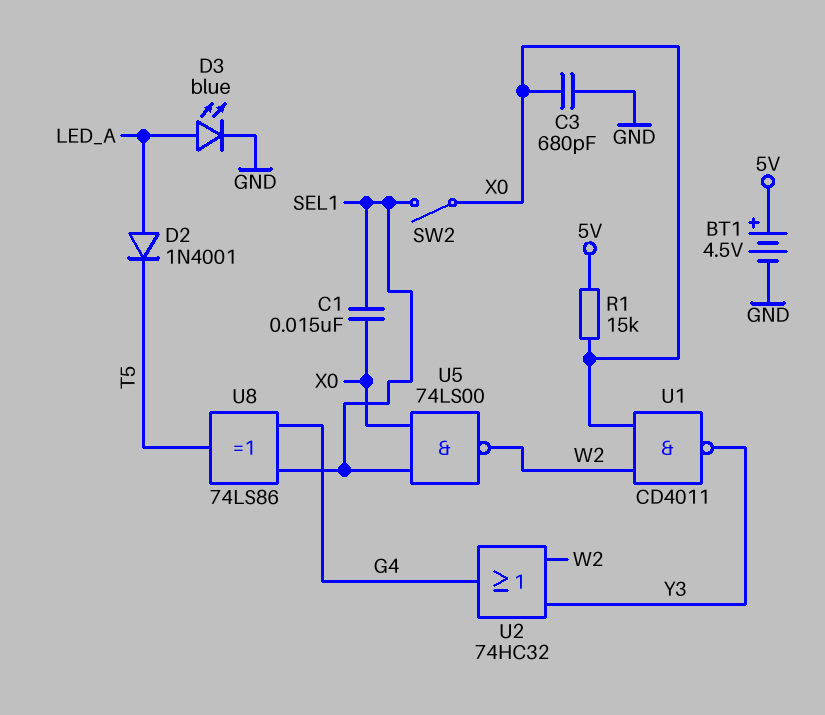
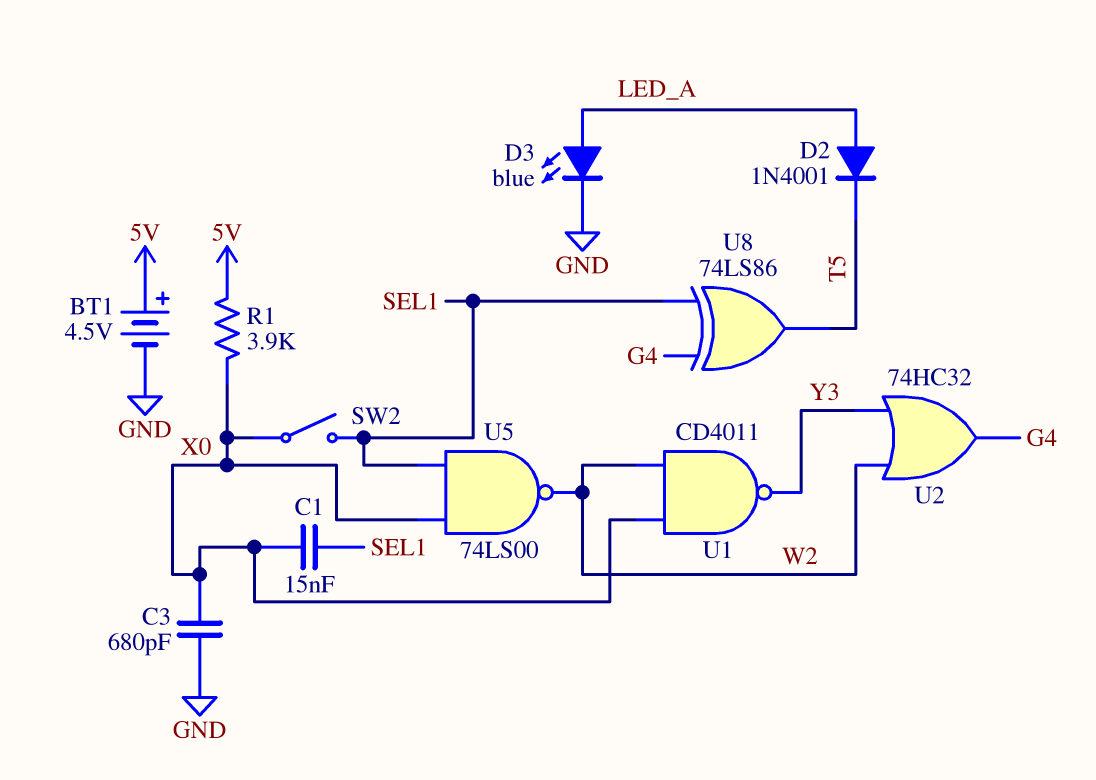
R1: 15k (5V, X0) -> 3.9k (5V, X0)

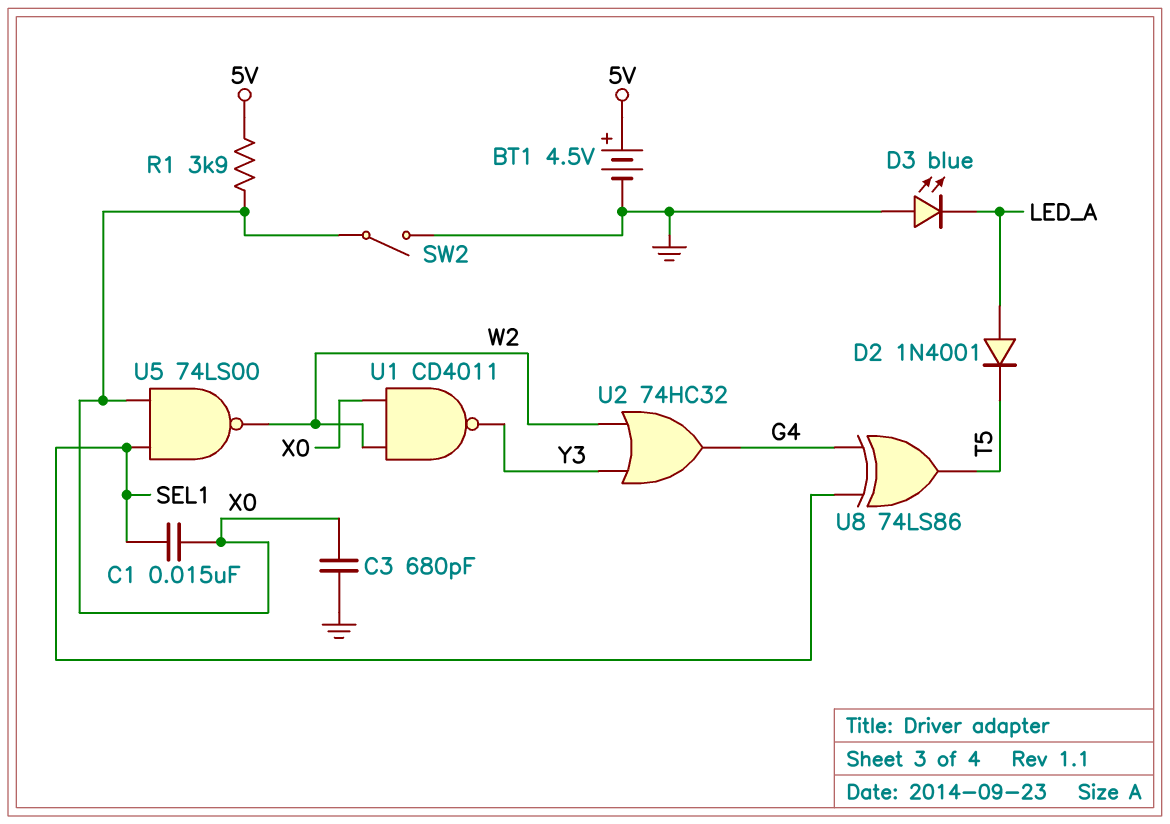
D3: LED blue (A LED_A, K GND) -> LED blue (A GND, K LED_A)
SW2: switch (SEL1, X0) -> switch (GND, X0)

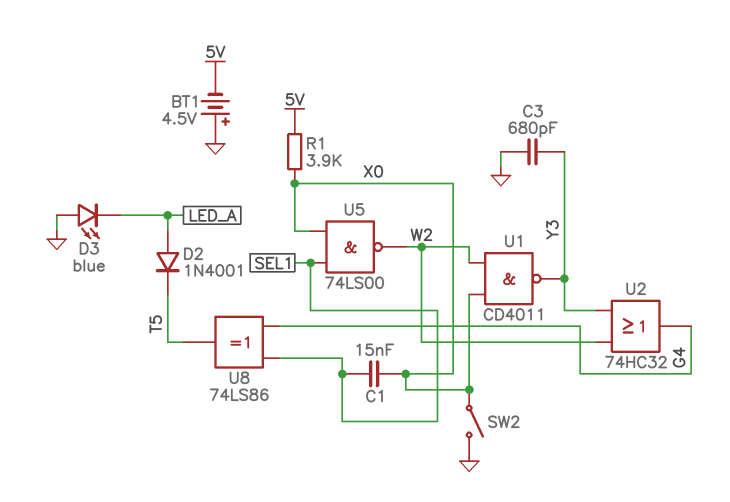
BT1: 4.5V (plus 5V, minus GND) -> 4.5V (plus GND, minus 5V)
C3: 680pF (GND, X0) -> 680pF (GND, Y3)

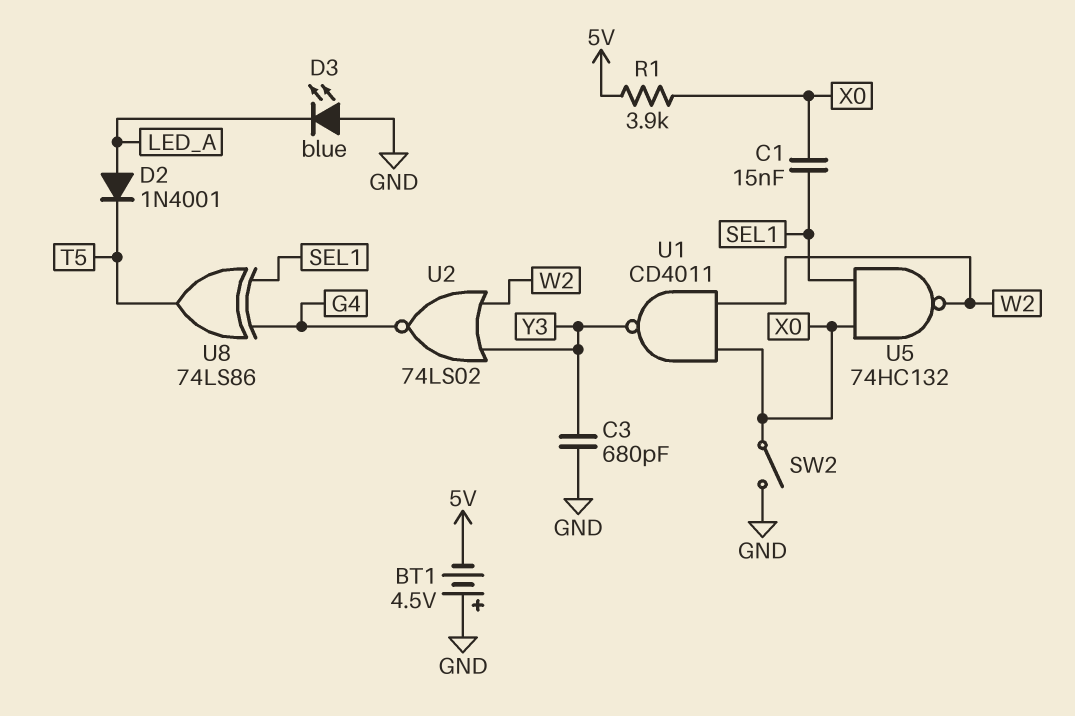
U2: OR 74HC32 (in W2, in Y3, out G4) -> NOR 74LS02 (in W2, in Y3, out G4)
U5: NAND 74LS00 (in SEL1, in X0, out W2) -> NAND 74HC132 (in SEL1, in X0, out W2)

